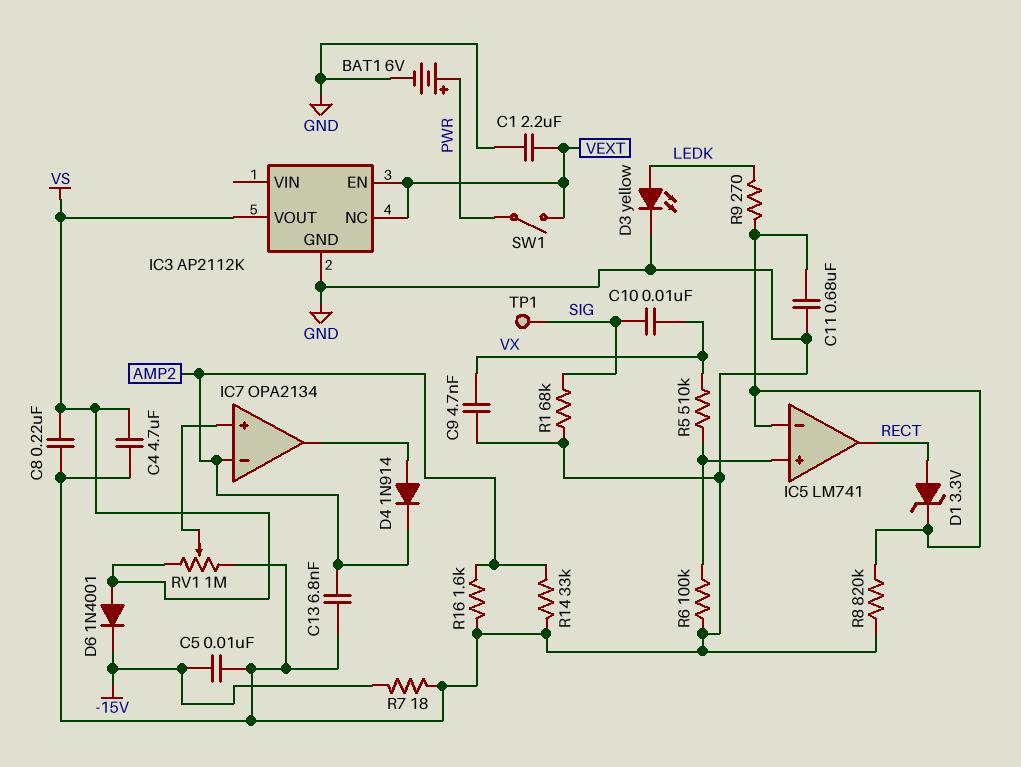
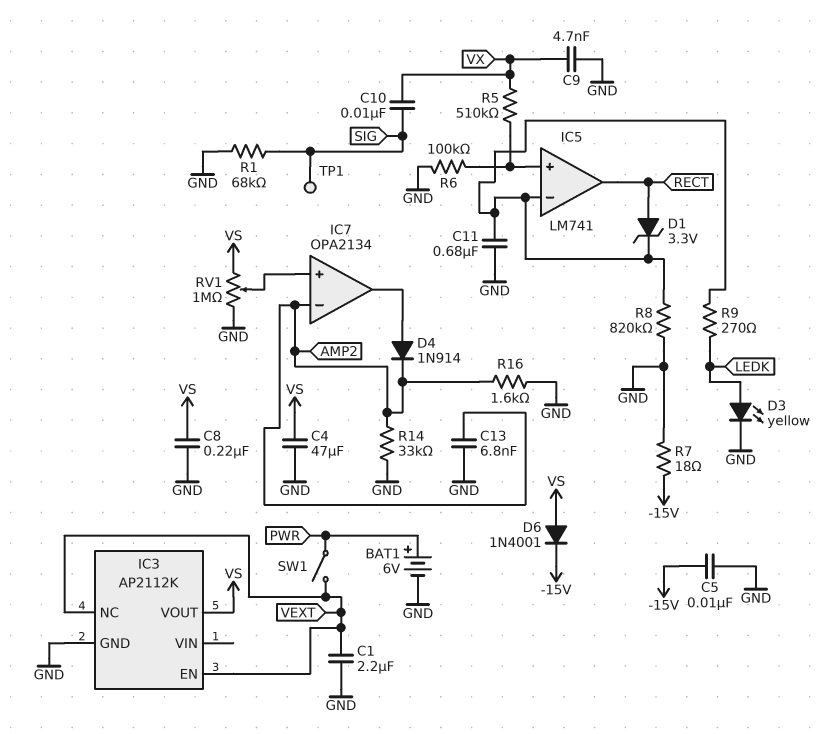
C4: 4.7uF (GND, VS) -> 47uF (GND, VS)

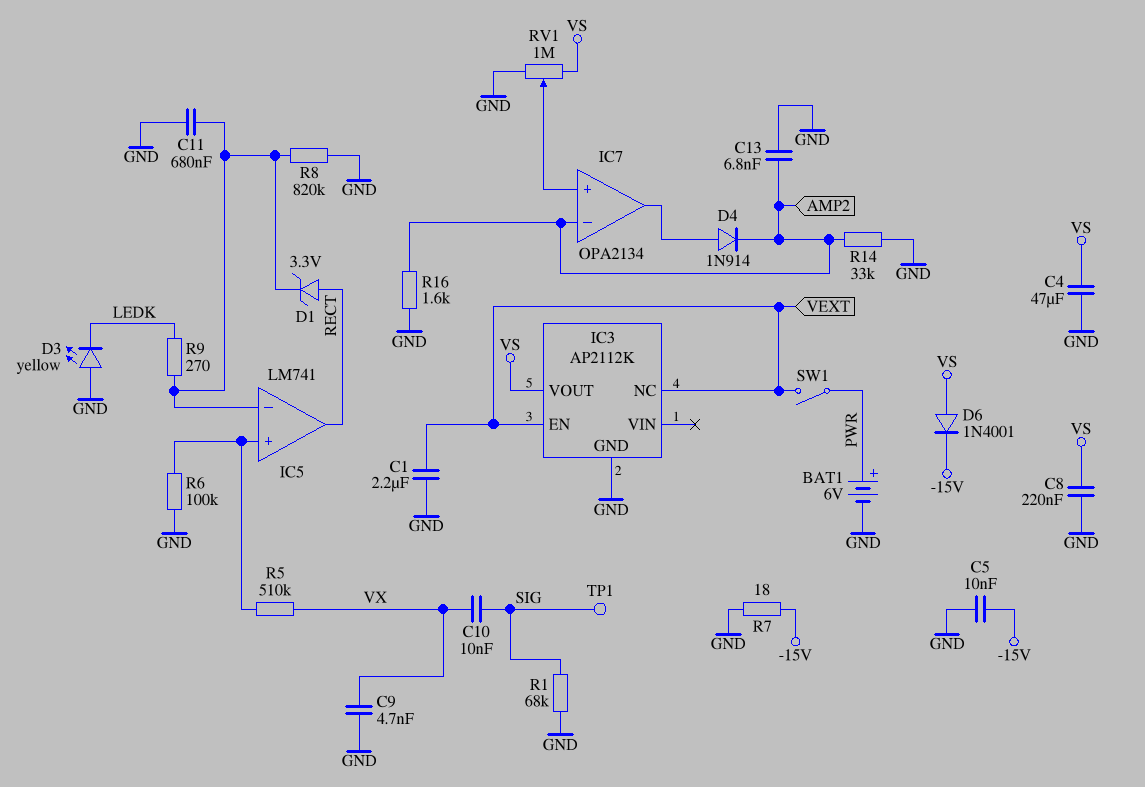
D3: LED yellow (A LEDK, K GND) -> LED yellow (A GND, K LEDK)

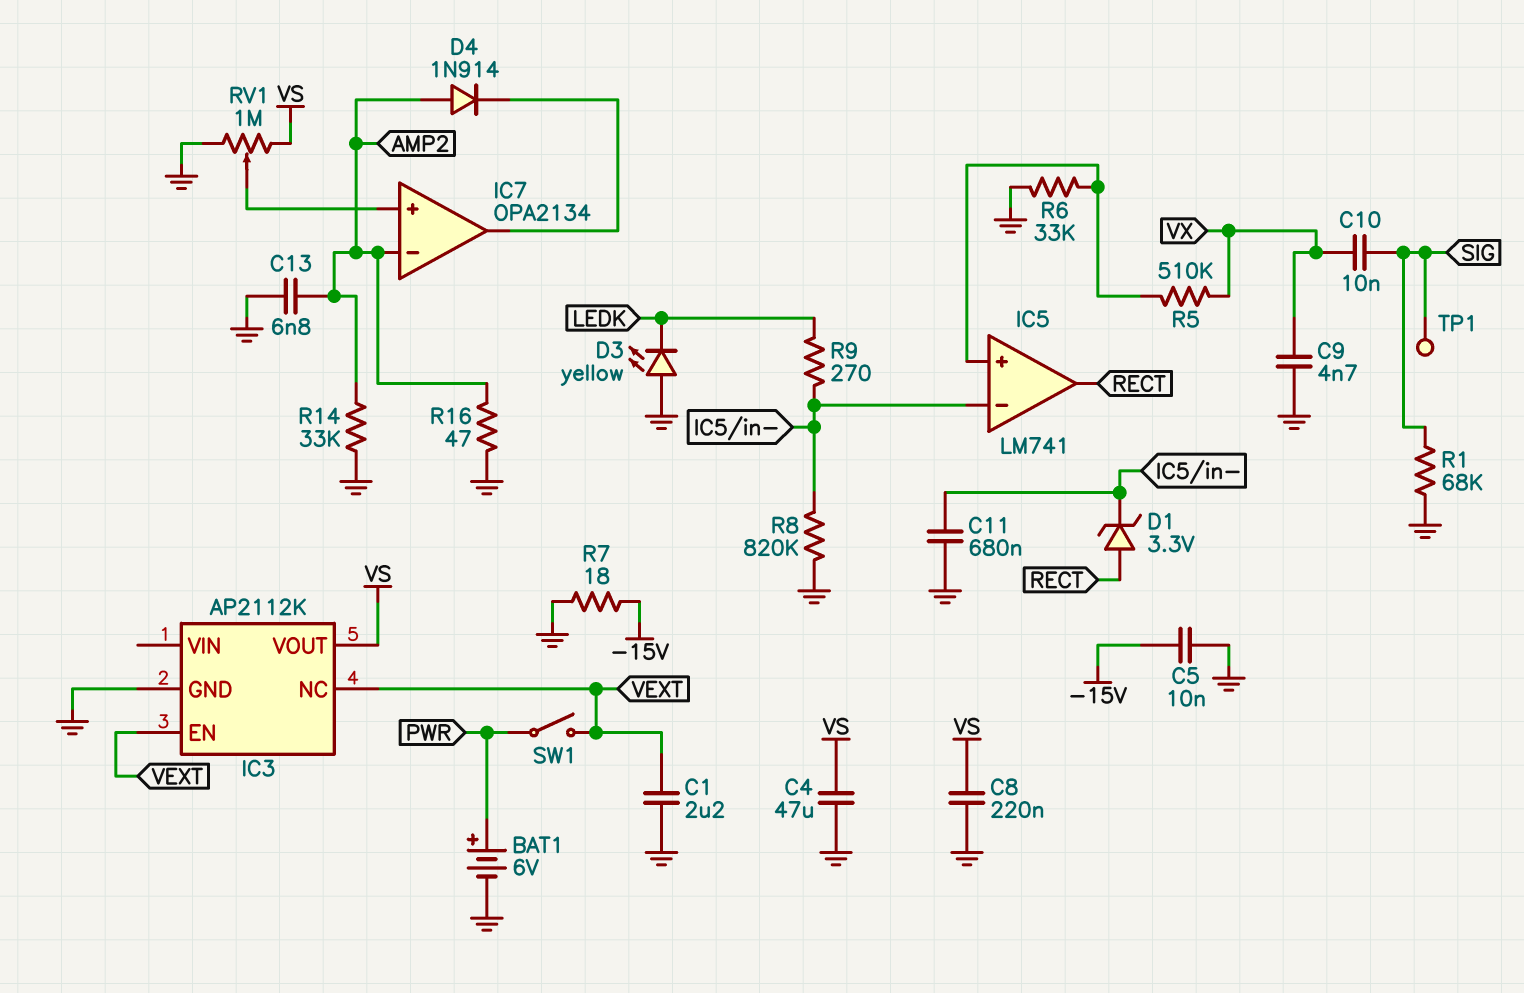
D4: diode 1N914 (A IC7/out, K AMP2) -> diode 1N914 (A AMP2, K IC7/out)
D6: diode 1N4001 (A VS, K -15V) -> none
R6: 100k (GND, IC5/in+) -> 33k (GND, IC5/in+)
R16: 1.6k (AMP2, GND) -> 47 (AMP2, GND)

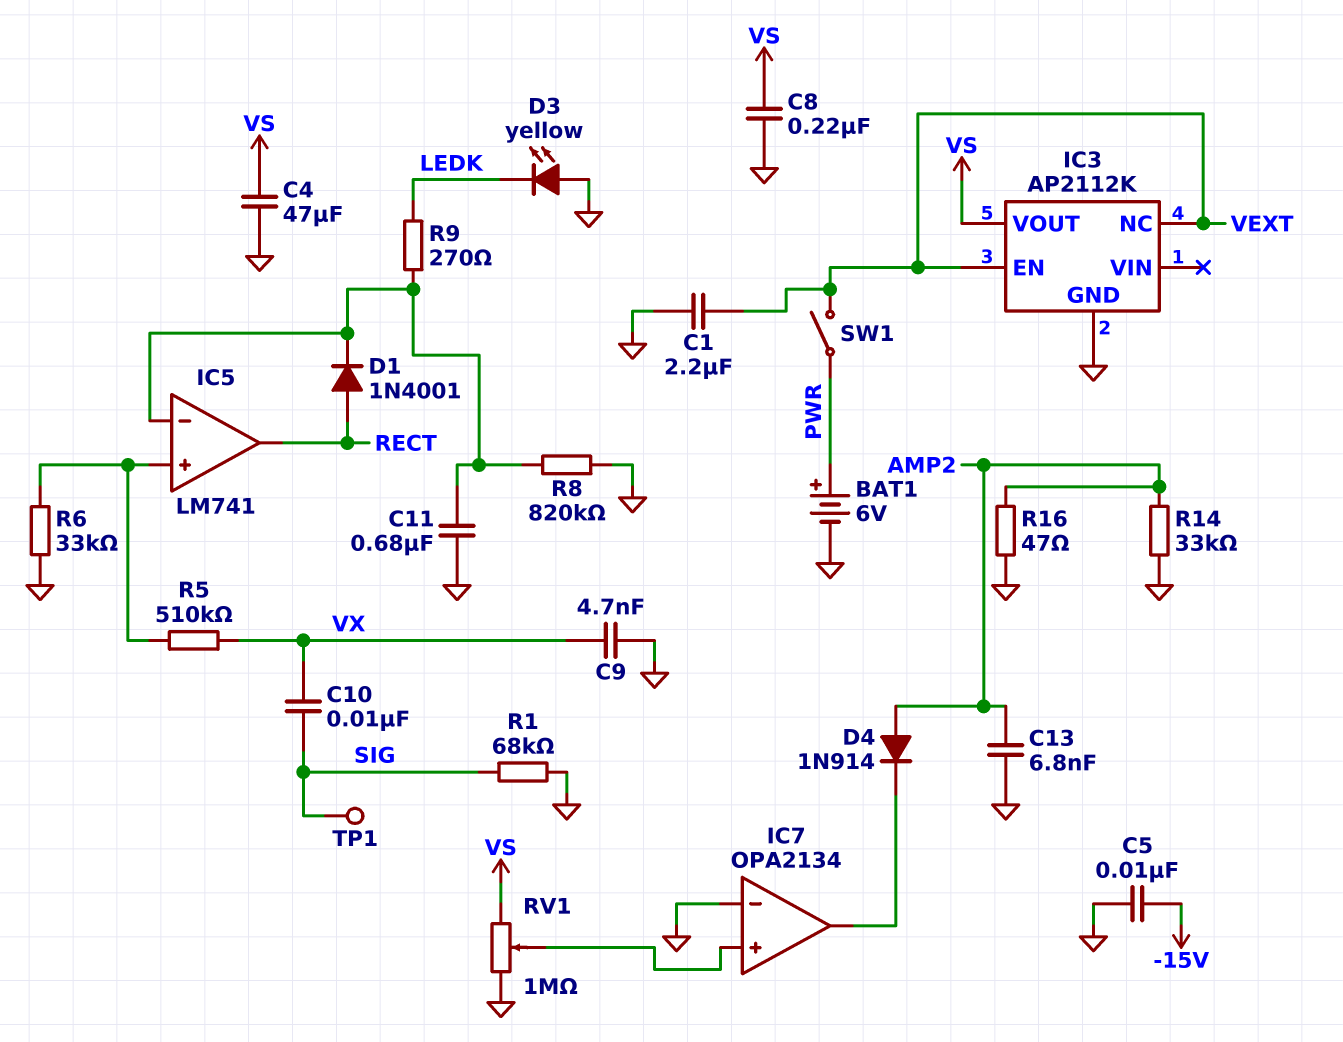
D1: zener 3.3V (A RECT, K IC5/in-) -> diode 1N4001 (A RECT, K IC5/in-)
IC7 pin in-: AMP2 -> GND
R7: 18 (-15V, GND) -> none

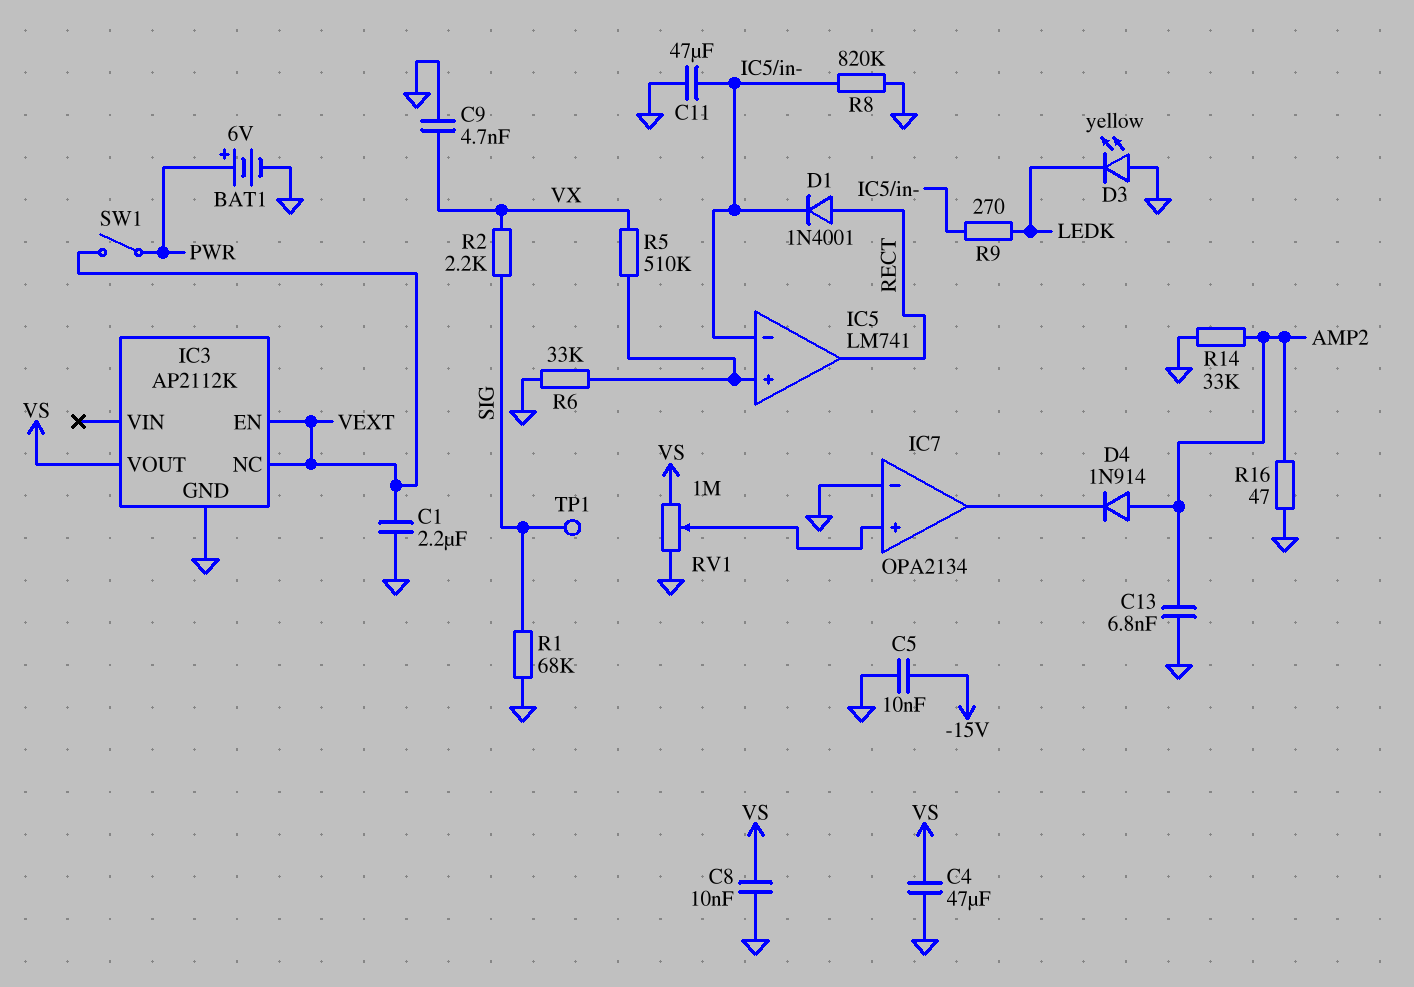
C8: 220nF (GND, VS) -> 10nF (GND, VS)
C10: 10nF (SIG, VX) -> none
C11: 680nF (GND, IC5/in-) -> 47uF (GND, IC5/in-)
R2: none -> 2.2k (SIG, VX)

